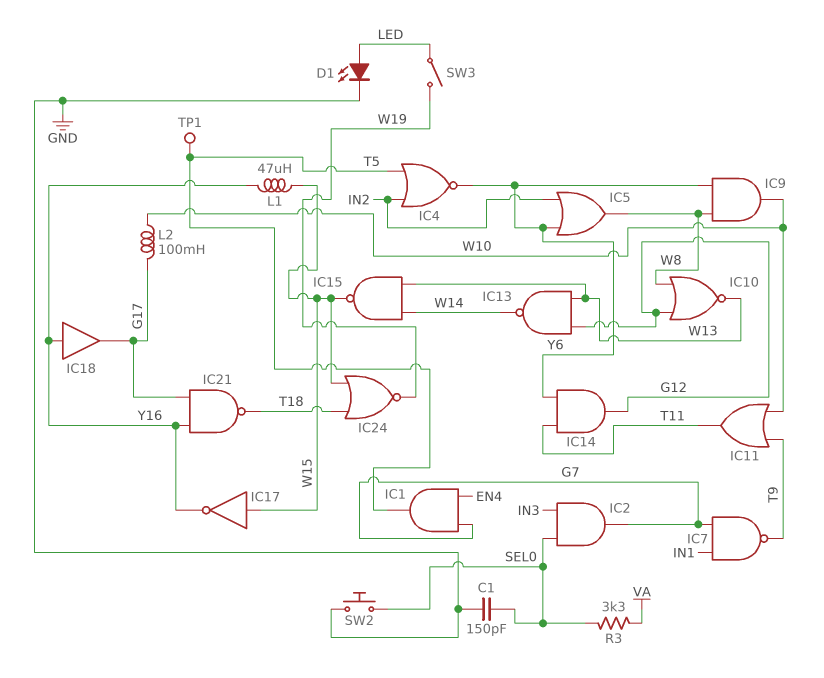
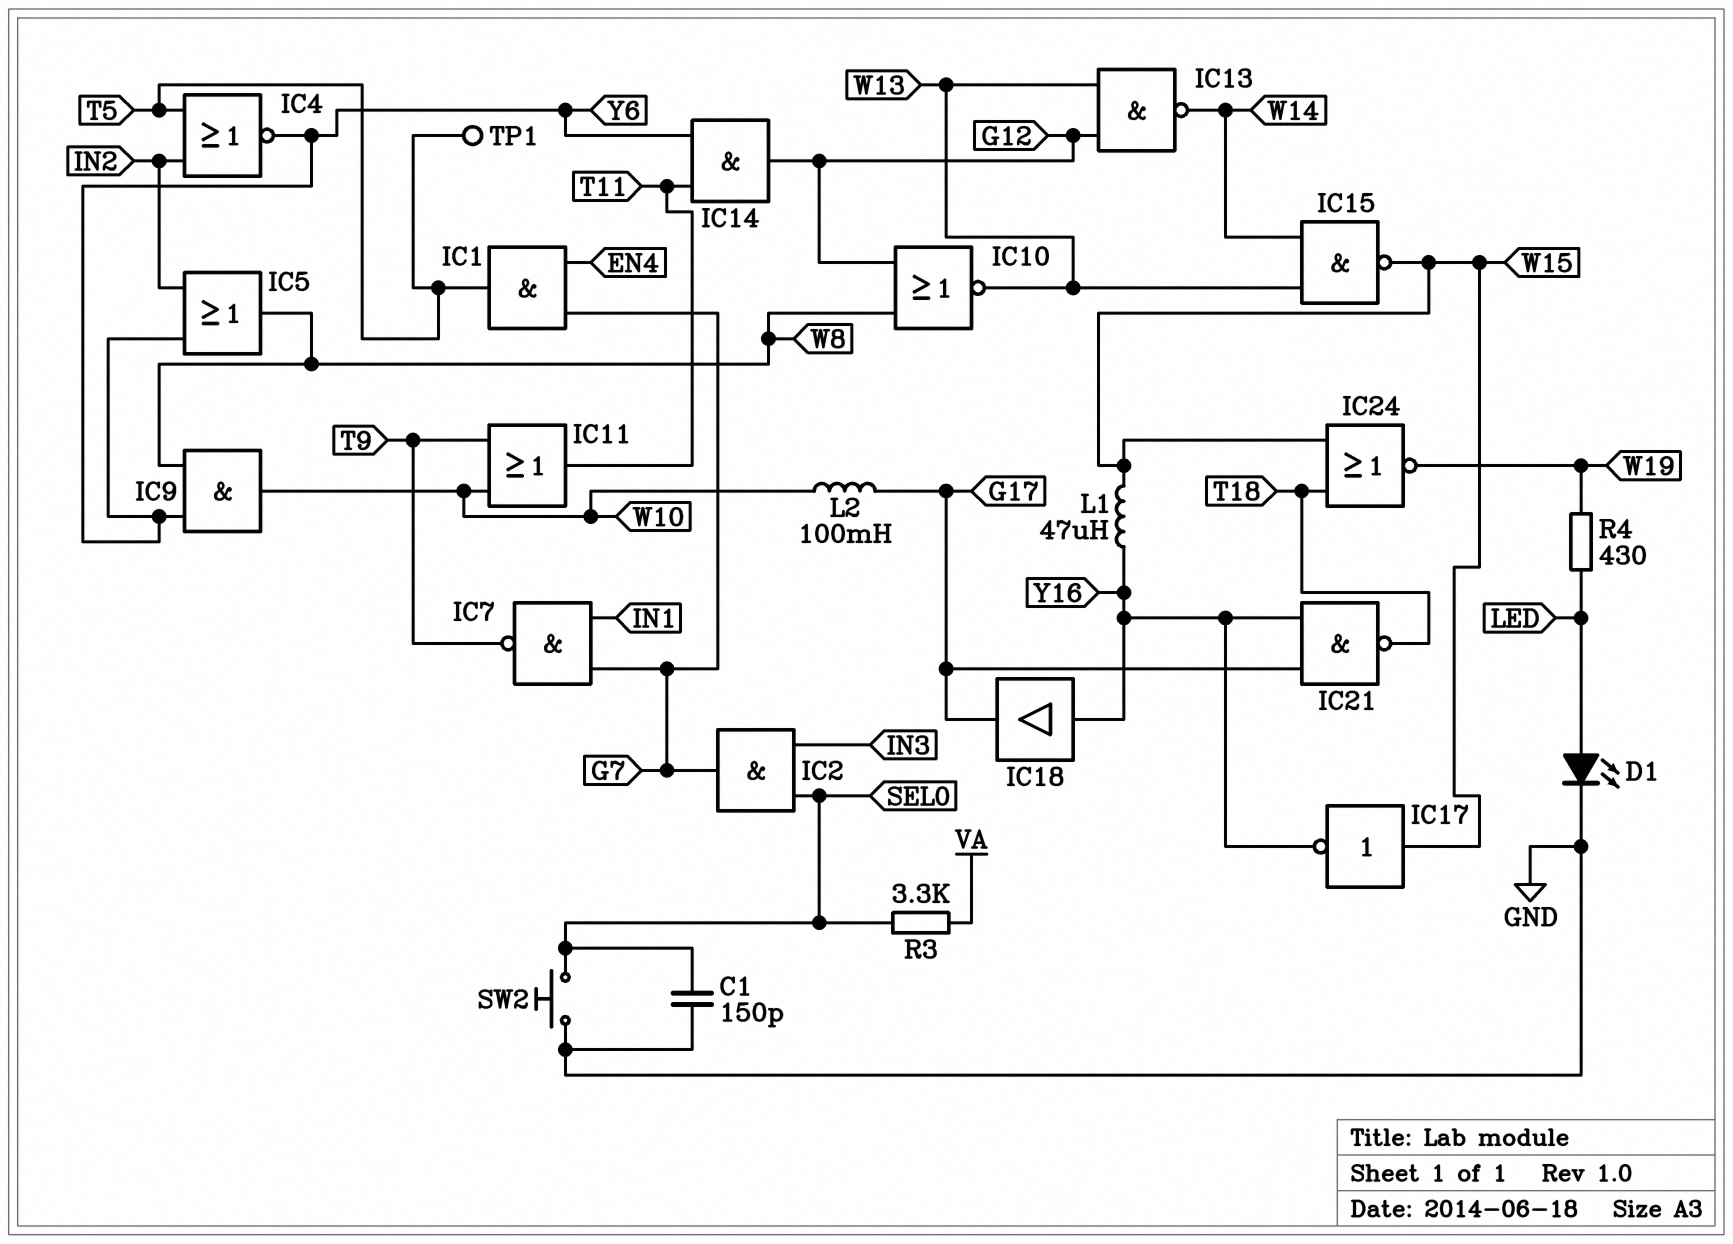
R4: none -> 430 (LED, W19)
SW3: switch (LED, W19) -> none

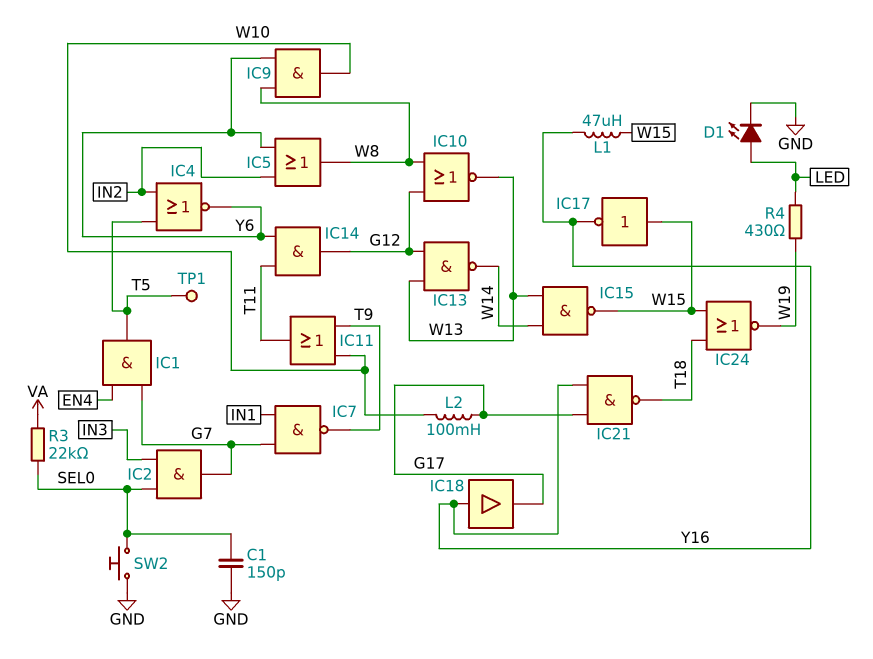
R3: 3.3k (SEL0, VA) -> 22k (SEL0, VA)

